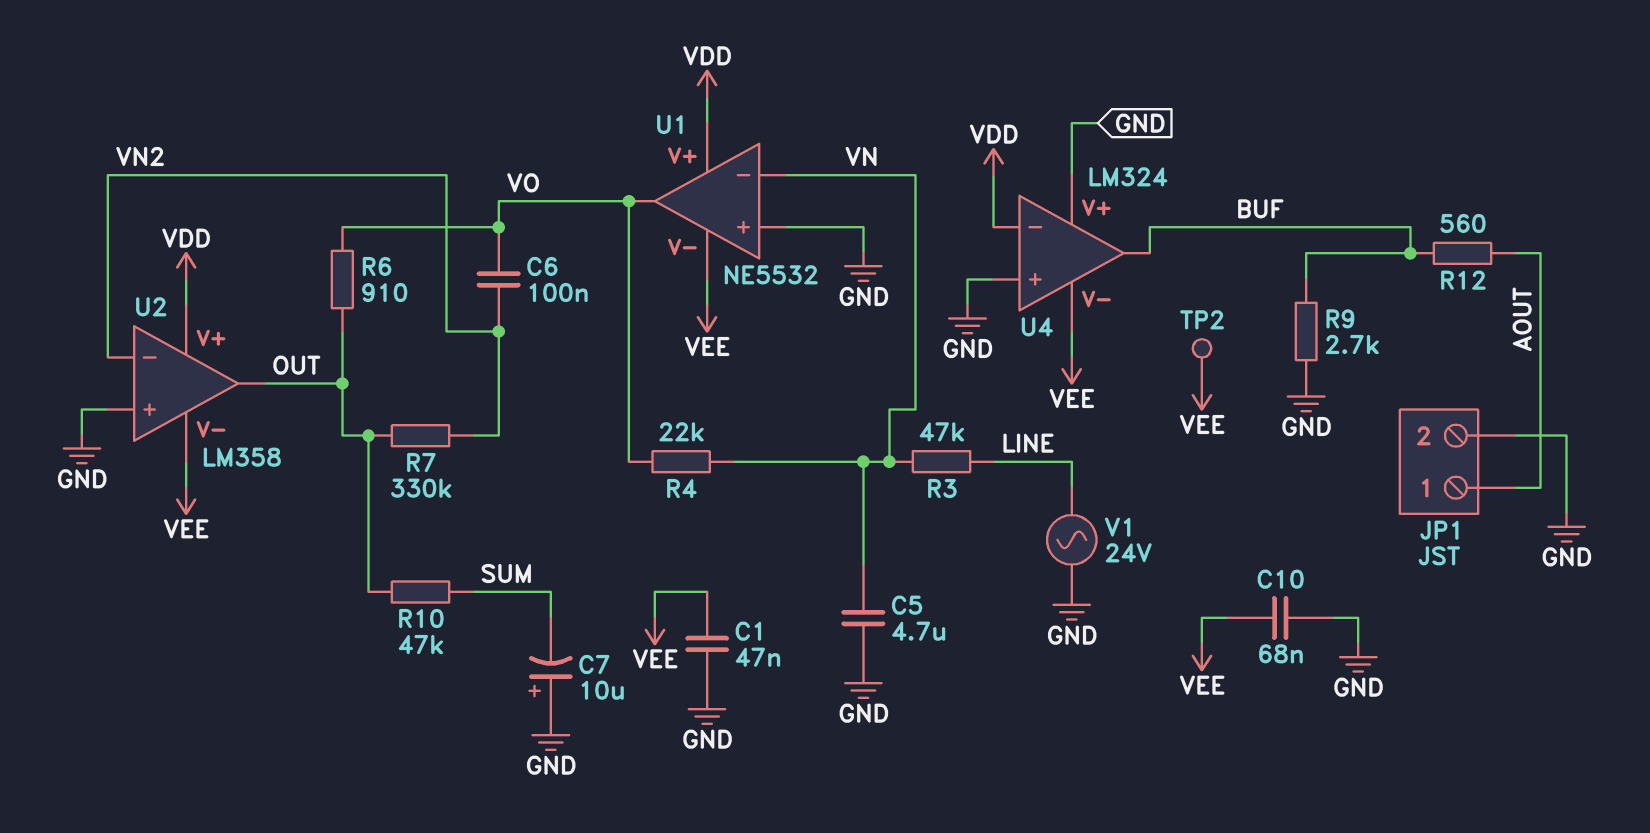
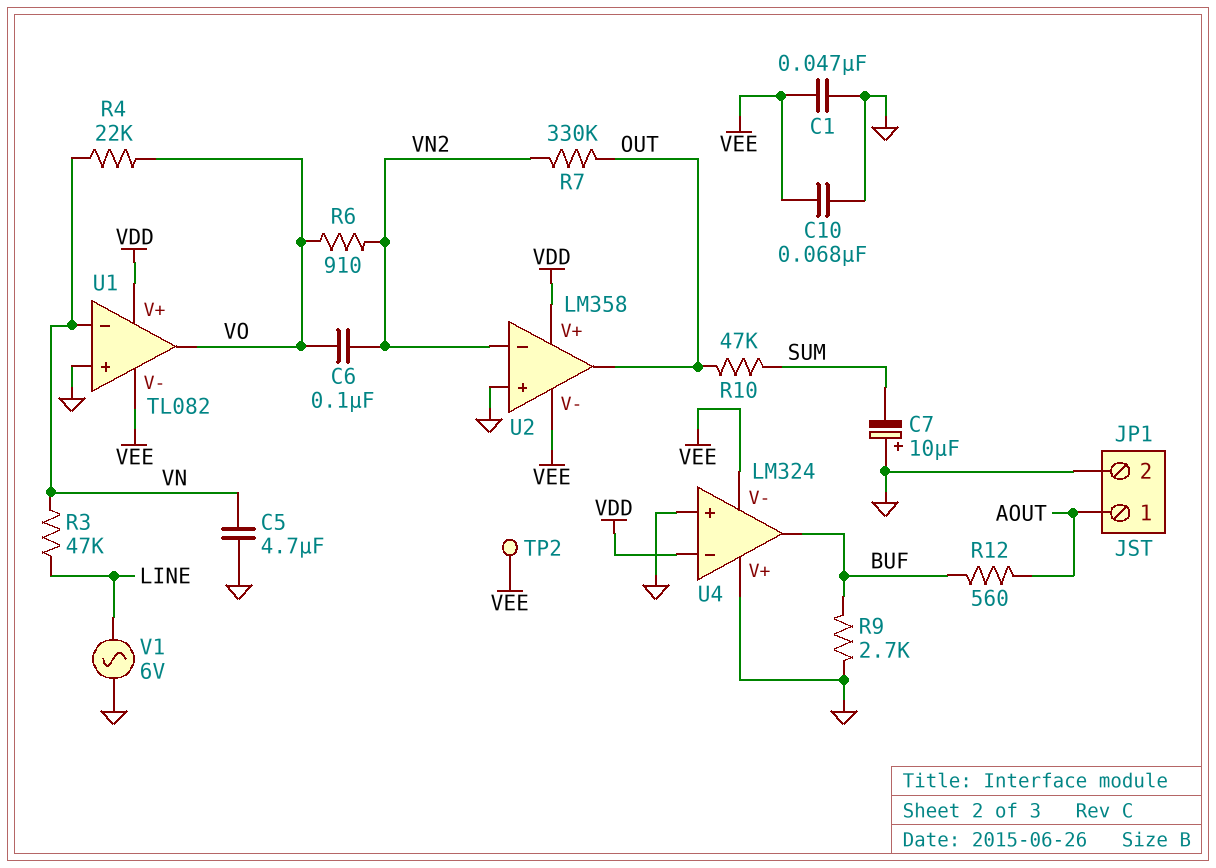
R6: 910 (OUT, VO) -> 910 (VN2, VO)
U1: NE5532 -> TL082
V1: AC 24V (GND, LINE) -> AC 6V (GND, LINE)

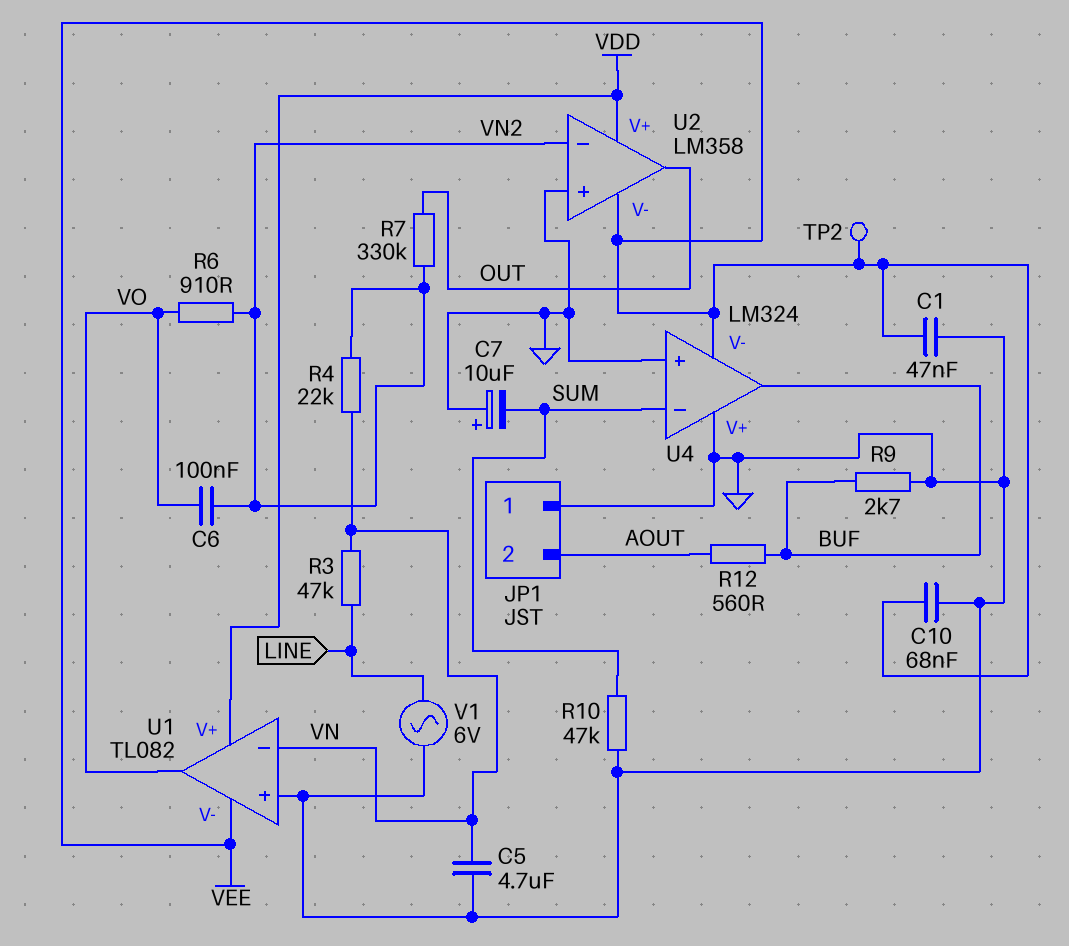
JP1 pin 1: AOUT -> GND
JP1 pin 2: GND -> AOUT
R4: 22k (VN, VO) -> 22k (VN, VN2)
R10: 47k (OUT, SUM) -> 47k (GND, SUM)
U4 pin in-: VDD -> SUM

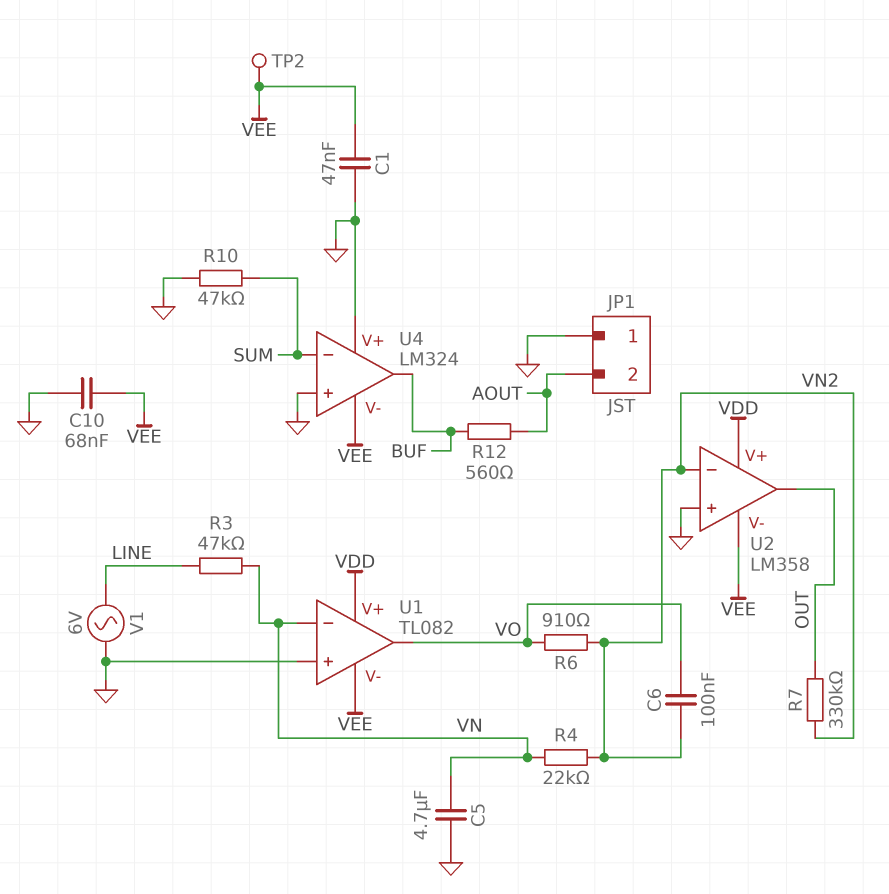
C7: 10uF (plus GND, minus SUM) -> none
R9: 2.7k (BUF, GND) -> none

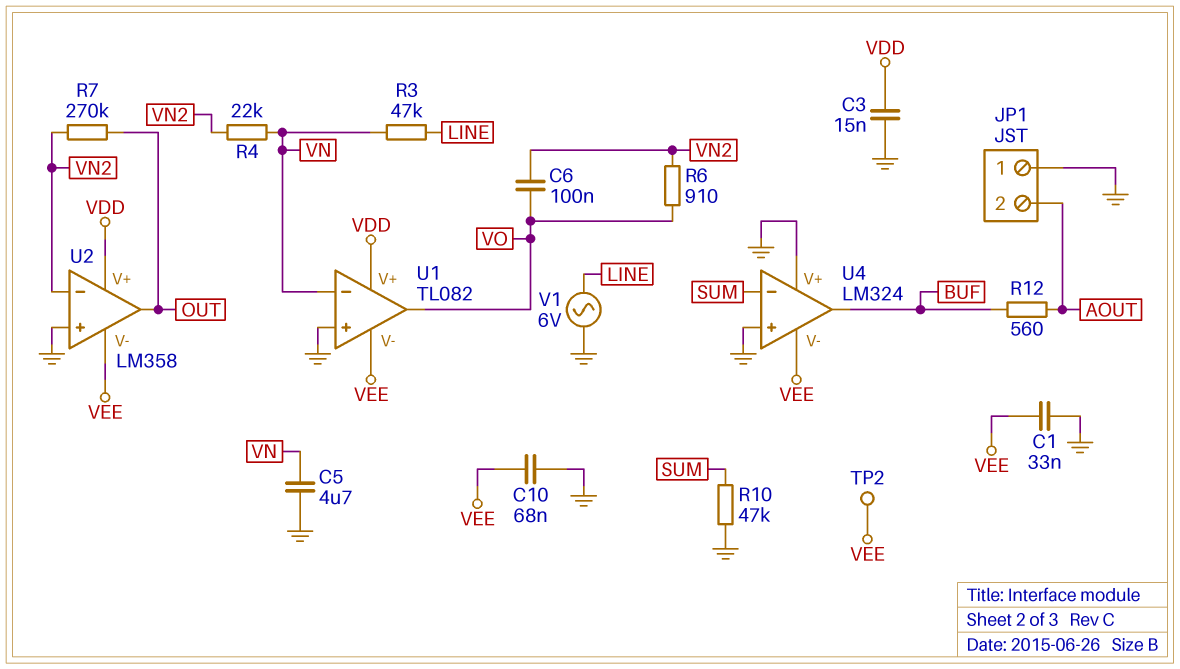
C1: 47nF (GND, VEE) -> 33nF (GND, VEE)
C3: none -> 15nF (GND, VDD)
R7: 330k (OUT, VN2) -> 270k (OUT, VN2)

